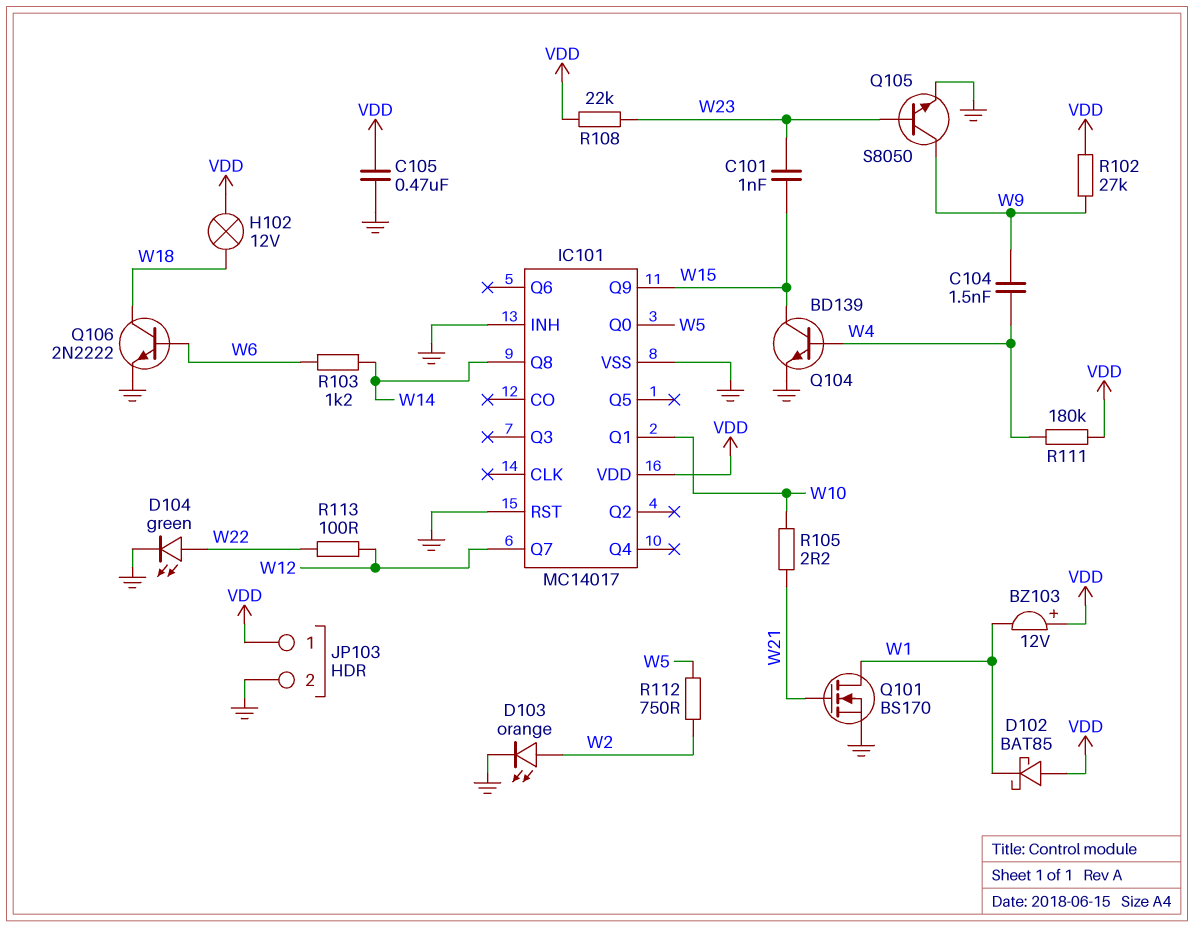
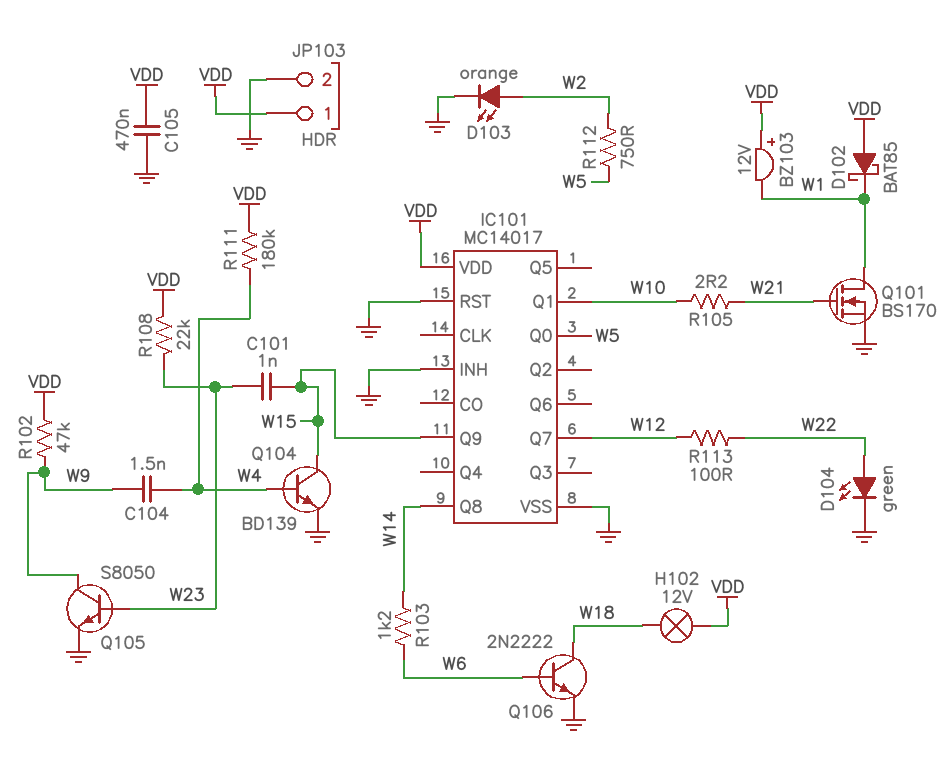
R102: 27k (VDD, W9) -> 47k (VDD, W9)

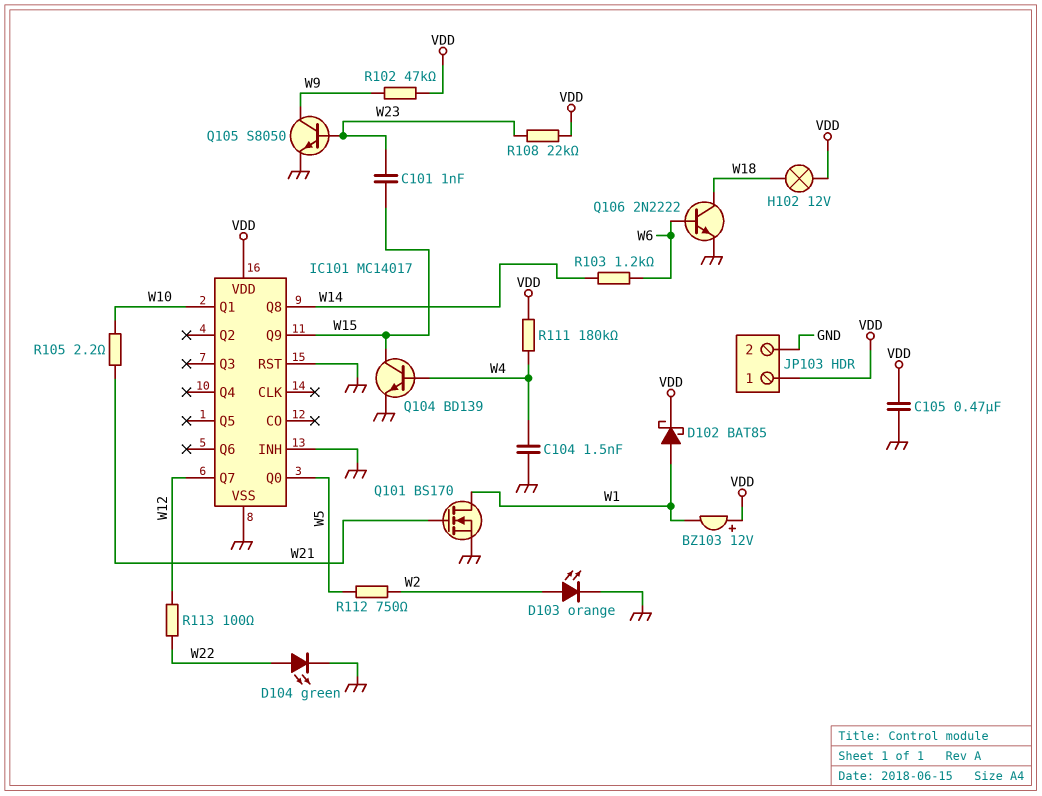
C104: 1.5nF (W4, W9) -> 1.5nF (GND, W4)
D102: schottky BAT85 (A VDD, K W1) -> schottky BAT85 (A W1, K VDD)

